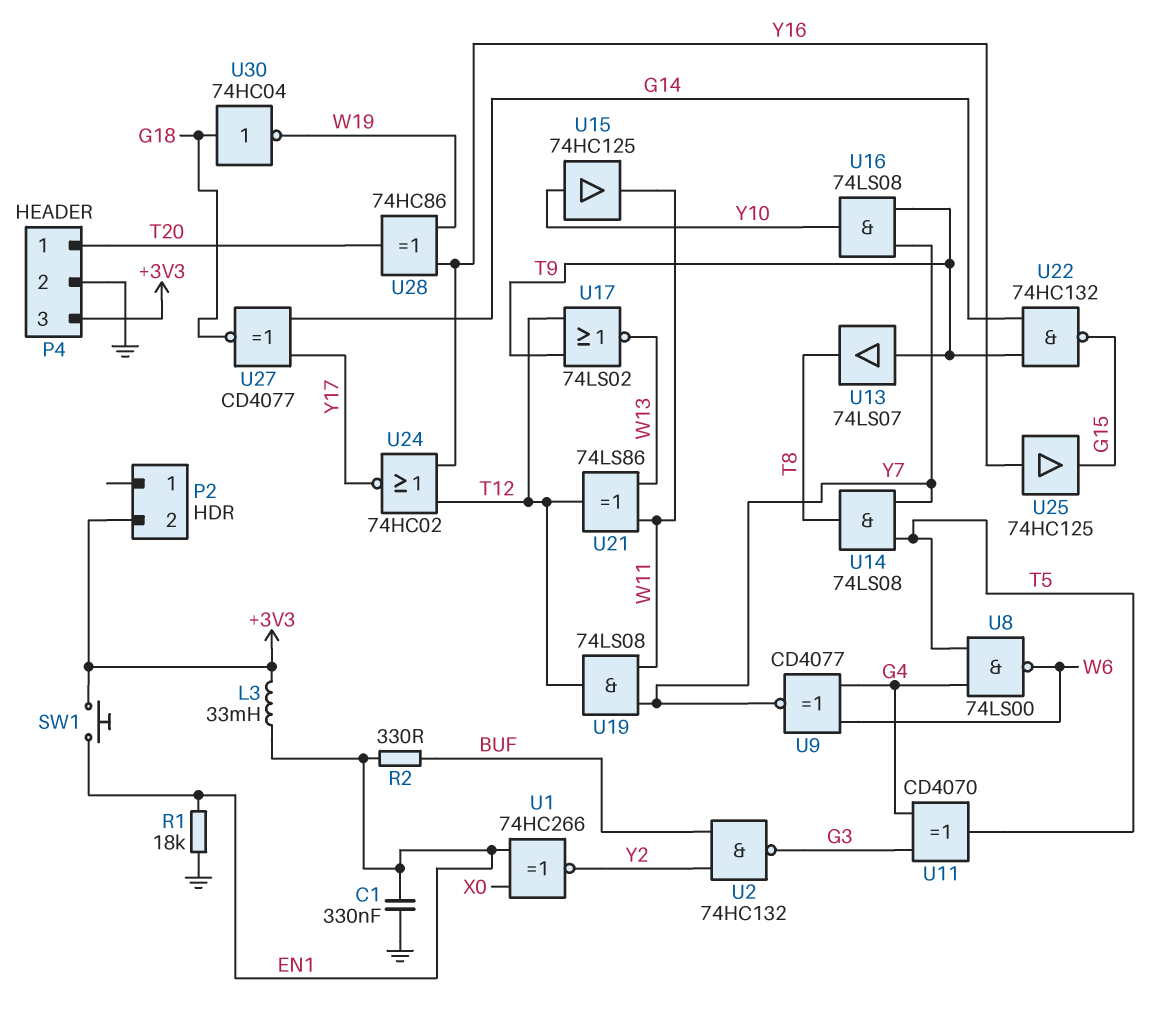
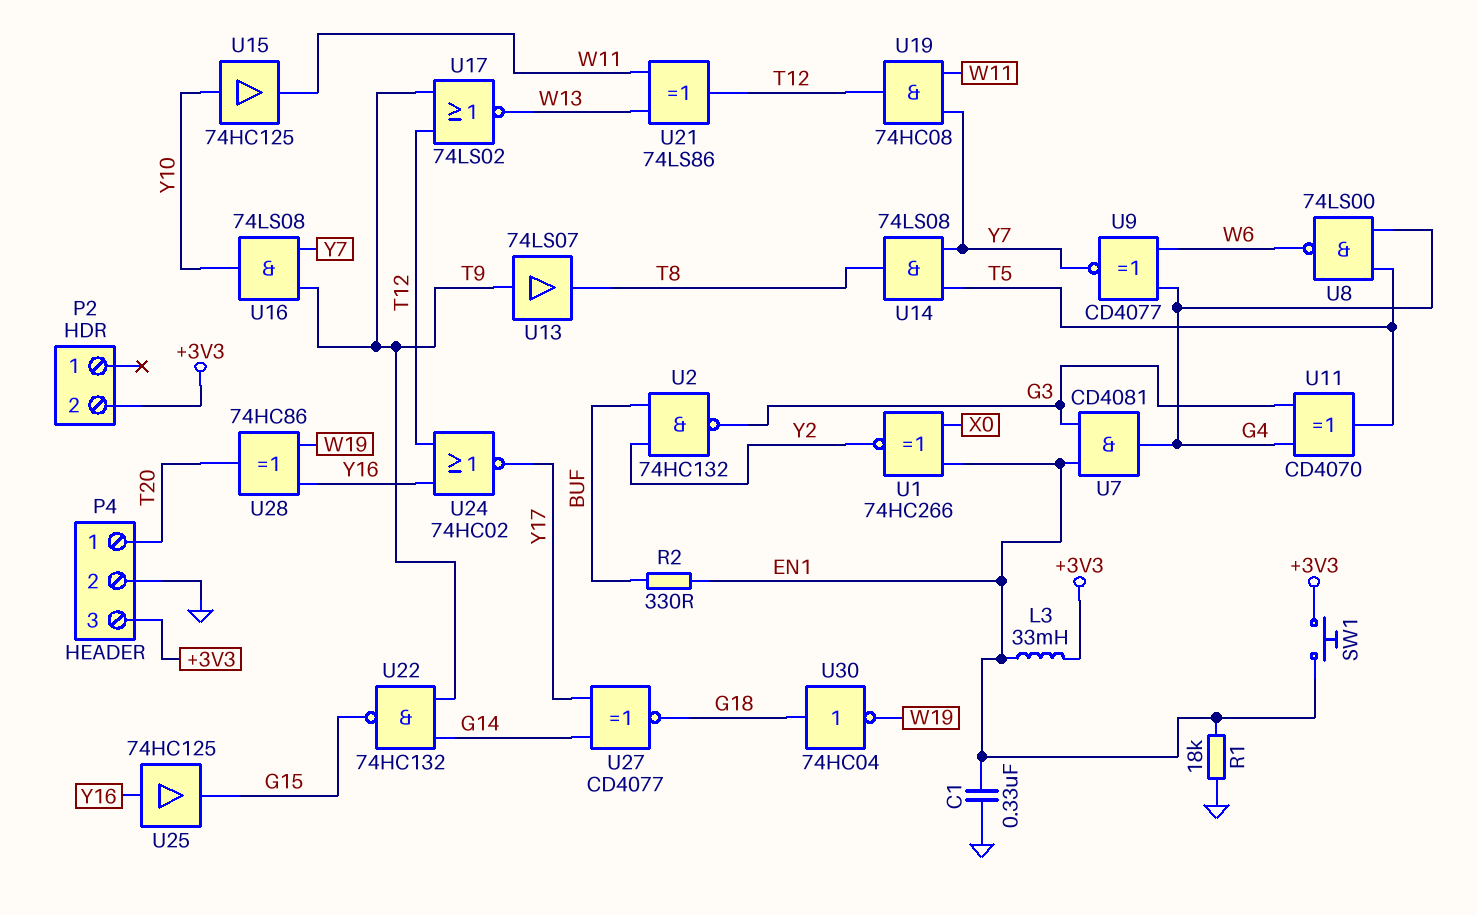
U7: none -> AND CD4081 (in EN1, in G3, out G4)
U19: AND 74LS08 (in W11, in Y7, out T12) -> AND 74HC08 (in W11, in Y7, out T12)

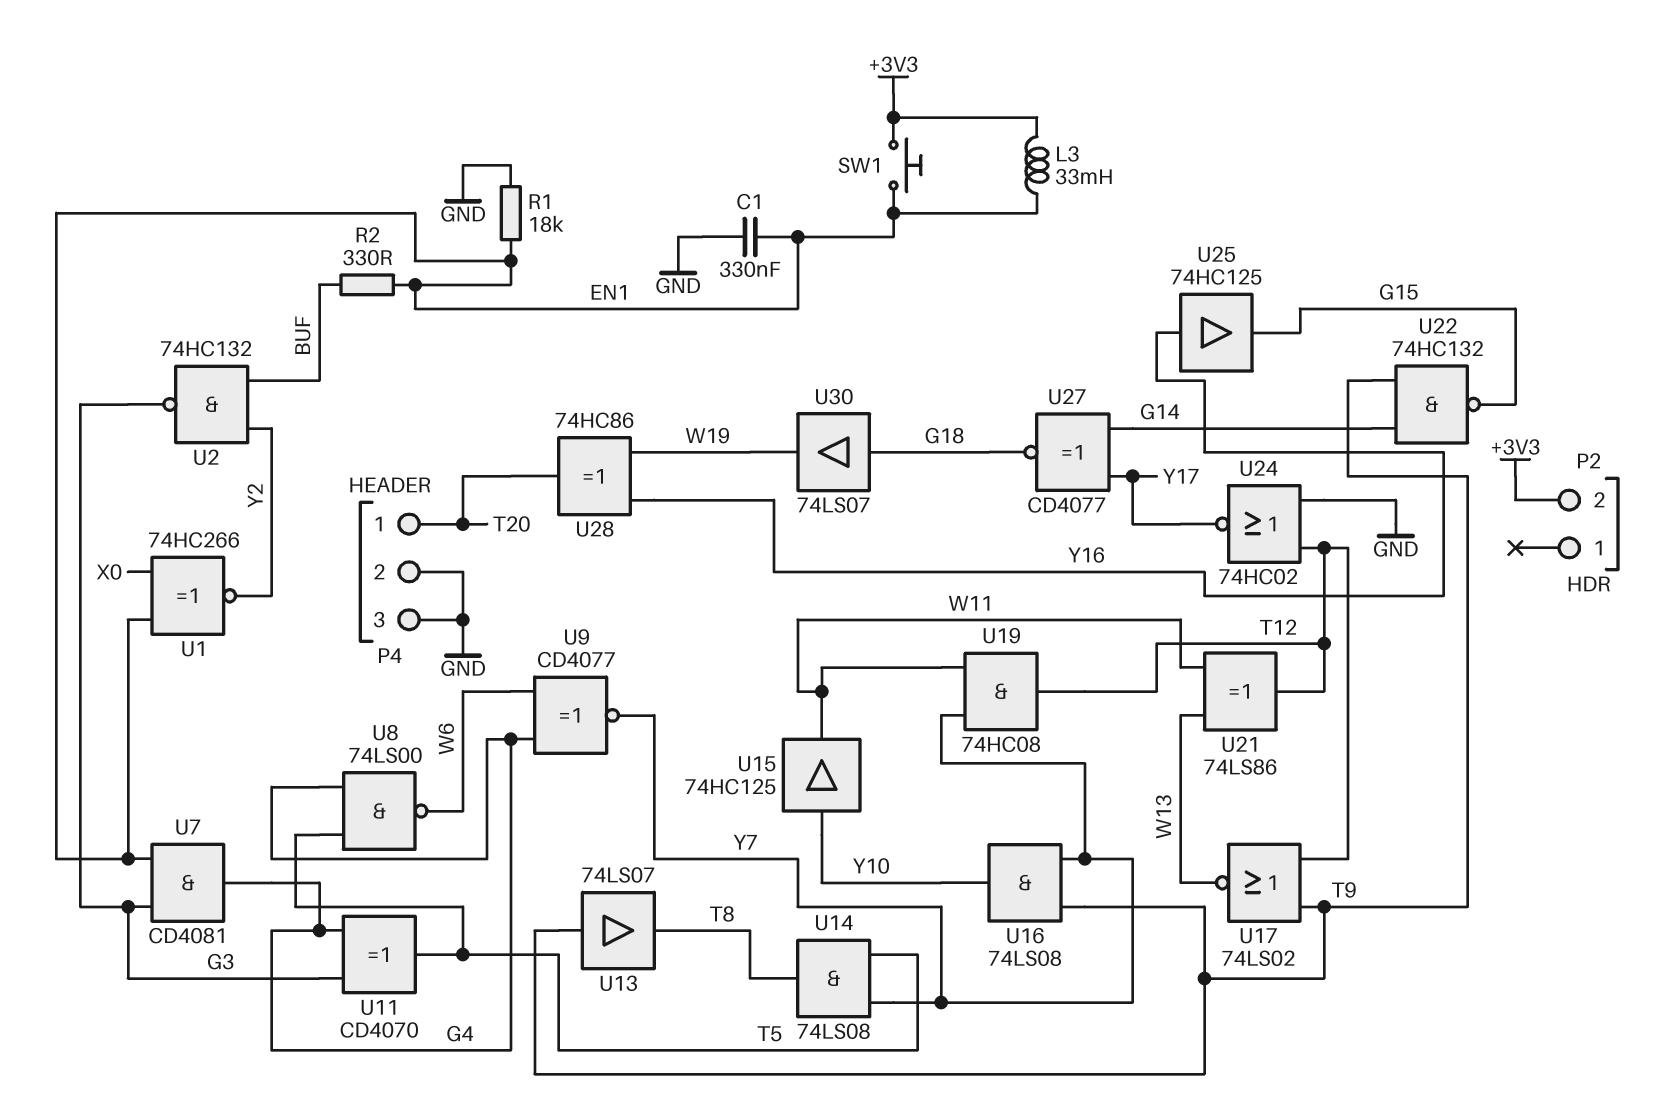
P4 pin 3: +3V3 -> GND
U24: NOR 74HC02 (in T12, in Y16, out Y17) -> NOR 74HC02 (in GND, in T12, out Y17)
U30: NOT 74HC04 (in G18, out W19) -> buffer 74LS07 (in G18, out W19)

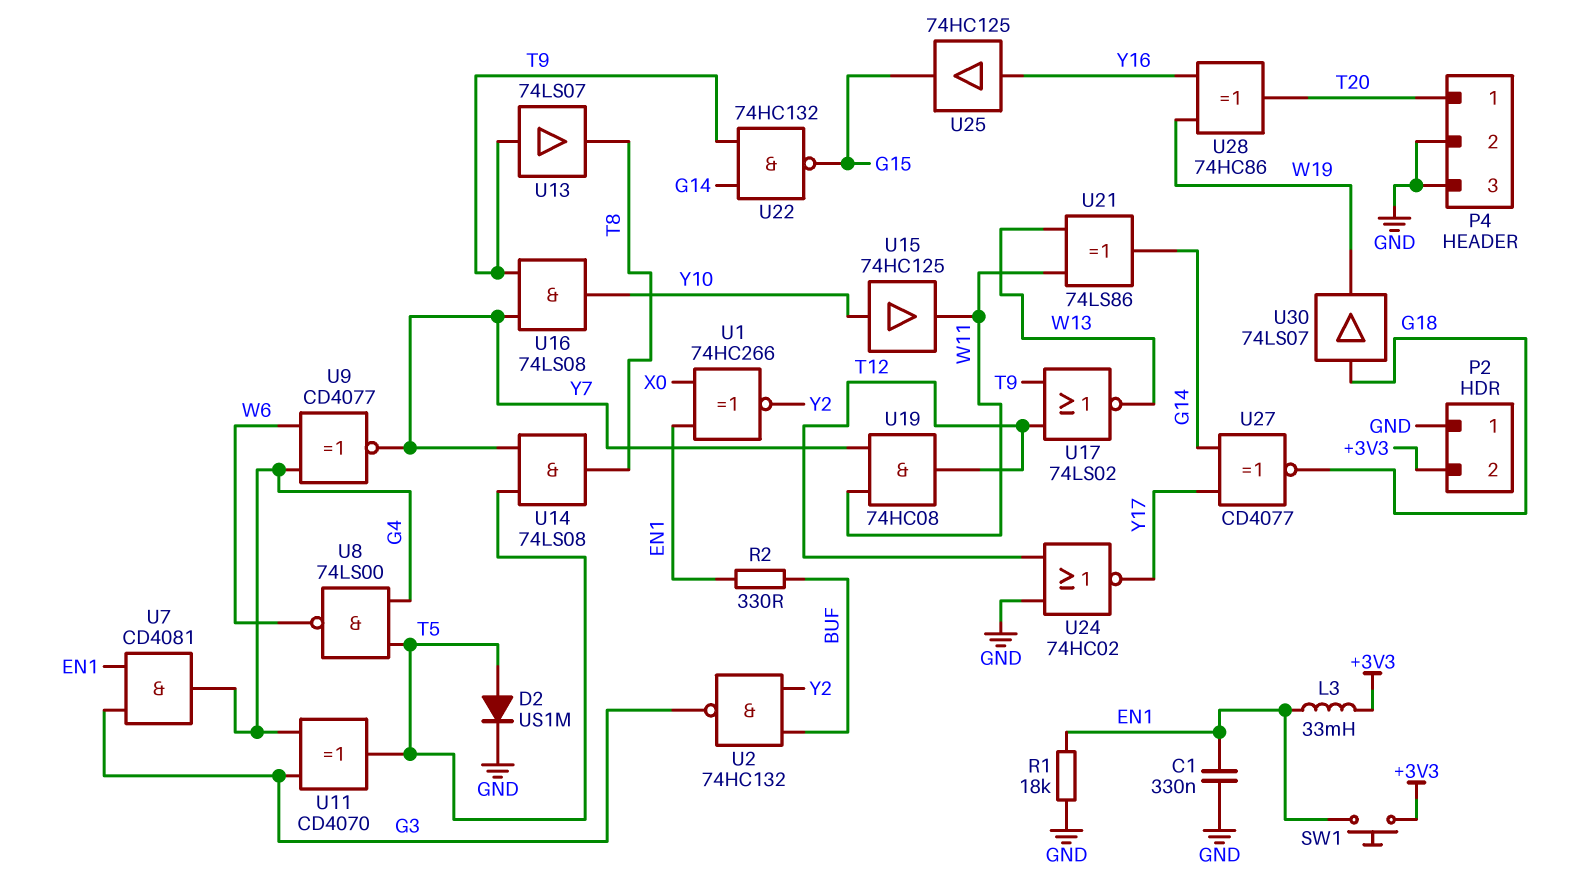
D2: none -> diode US1M (A T5, K GND)
P2 pin 1: none -> GND
U21: XOR 74LS86 (in W11, in W13, out T12) -> XOR 74LS86 (in W11, in W13, out G14)

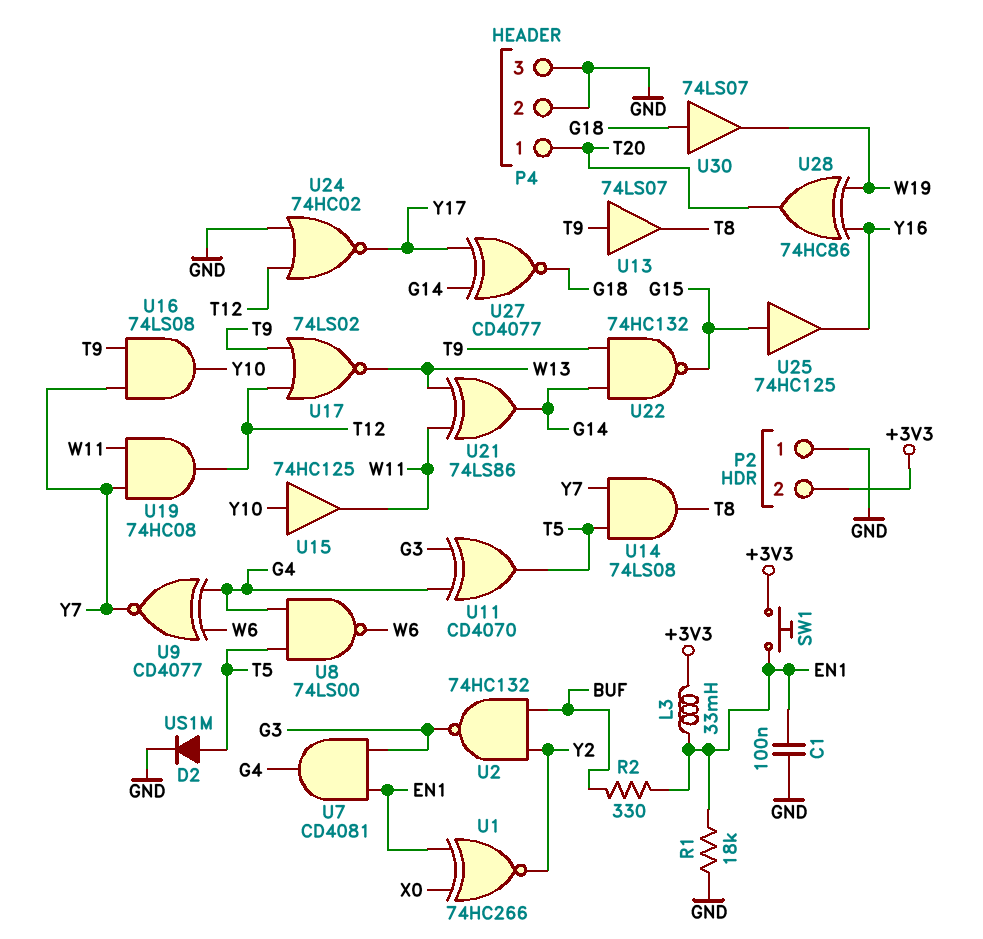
C1: 330nF (EN1, GND) -> 100nF (EN1, GND)
U25: buffer 74HC125 (in Y16, out G15) -> buffer 74HC125 (in G15, out Y16)

